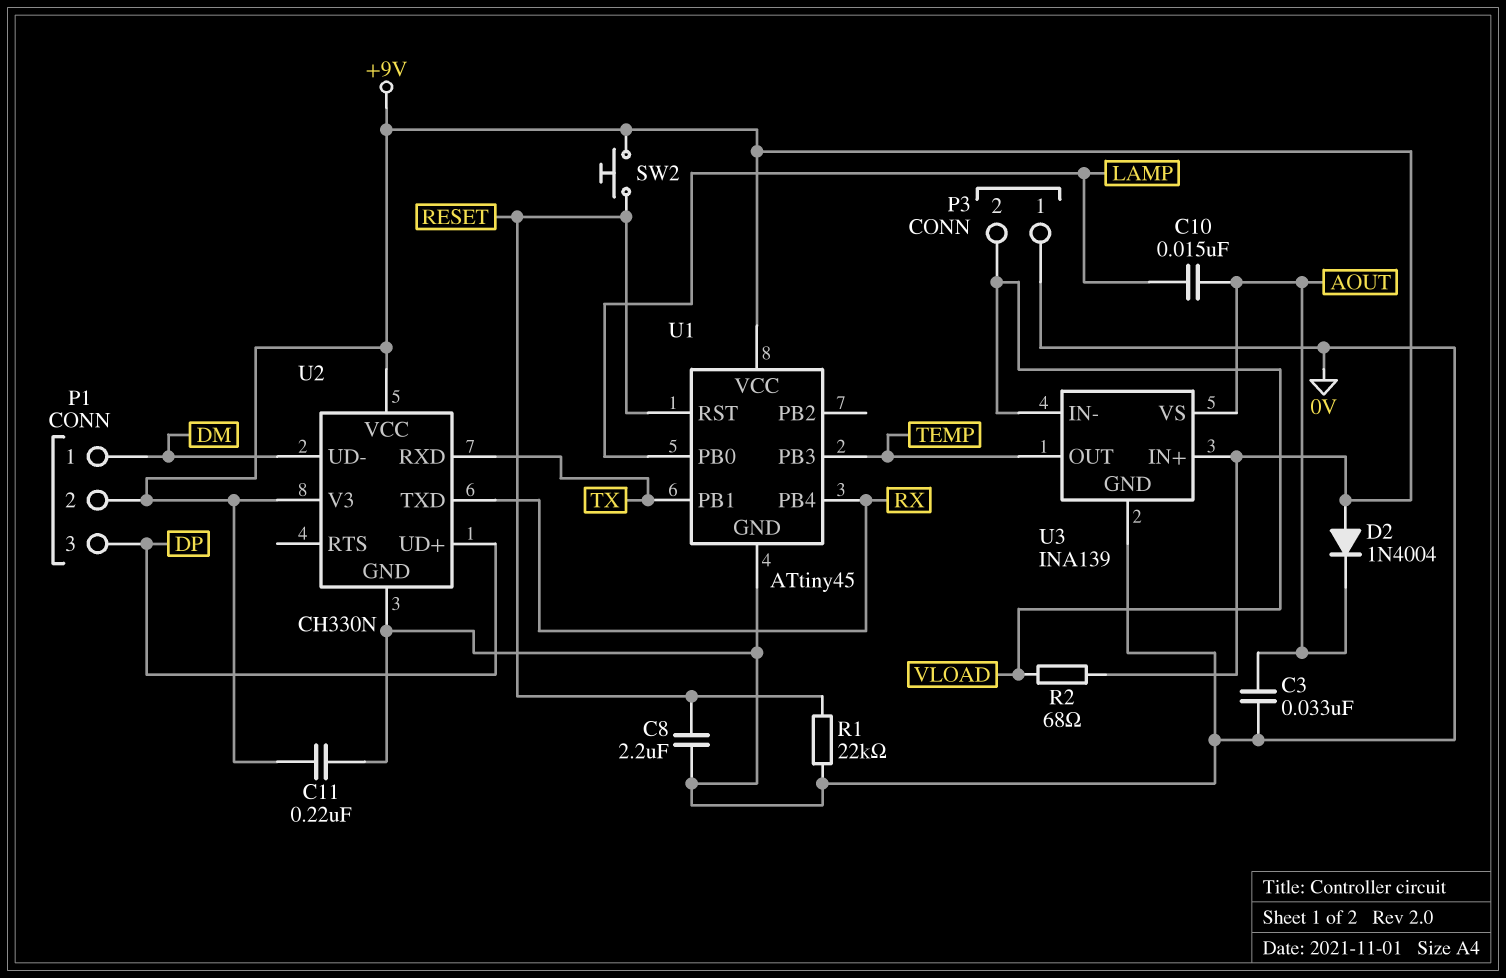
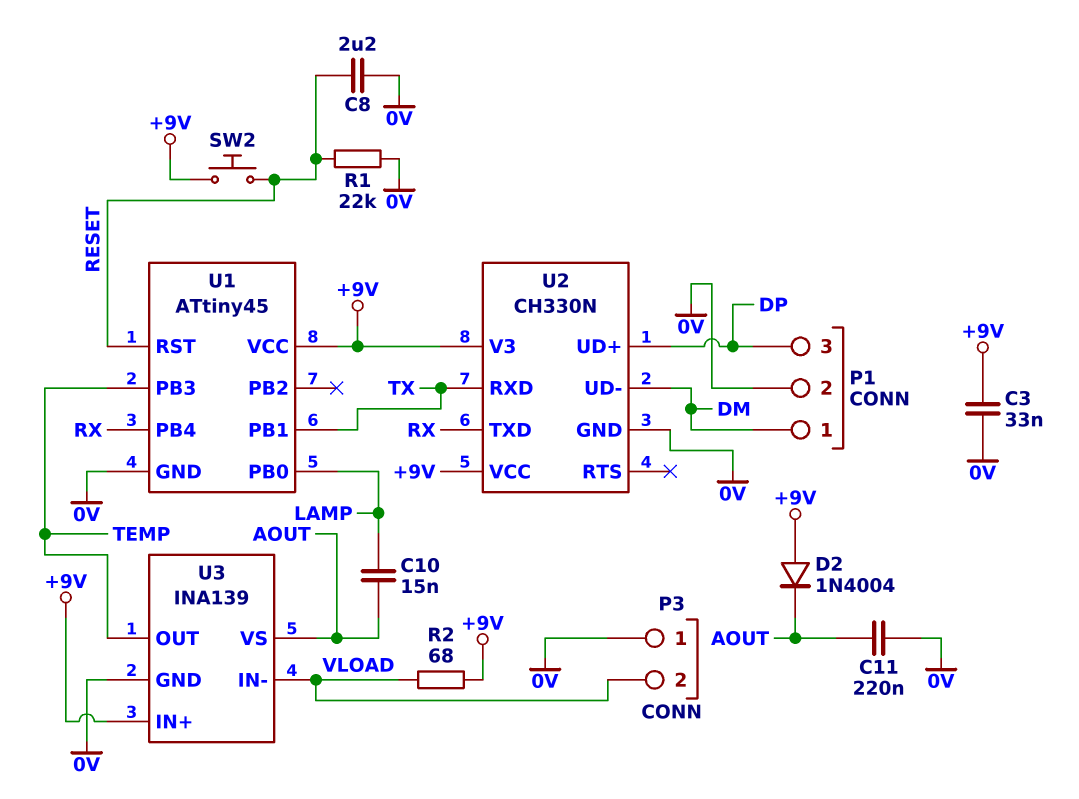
C3: 33nF (0V, AOUT) -> 33nF (+9V, 0V)
C11: 220nF (+9V, 0V) -> 220nF (0V, AOUT)
P1 pin 2: +9V -> 0V

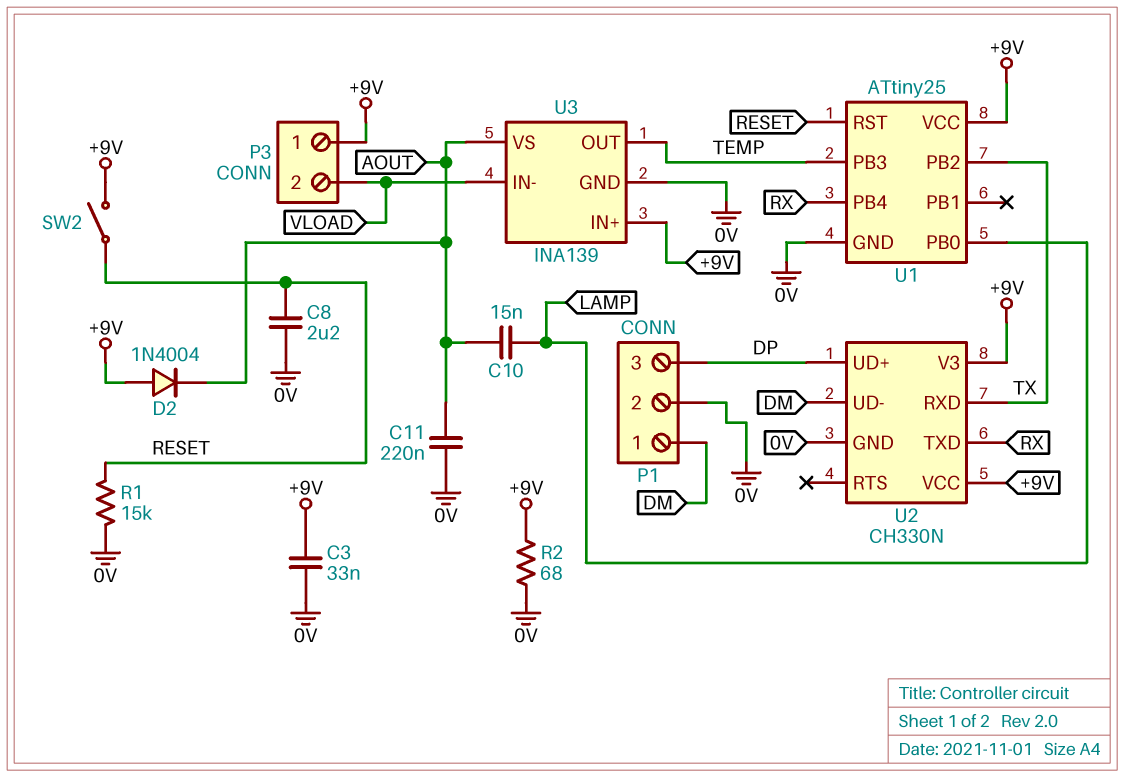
P3 pin 1: 0V -> +9V
R1: 22k (0V, RESET) -> 15k (0V, RESET)
R2: 68 (+9V, VLOAD) -> 68 (+9V, 0V)
SW2: button (+9V, RESET) -> switch (+9V, RESET)
U1: ATtiny45 -> ATtiny25
U1 pin PB1: TX -> none
U1 pin PB2: none -> TX

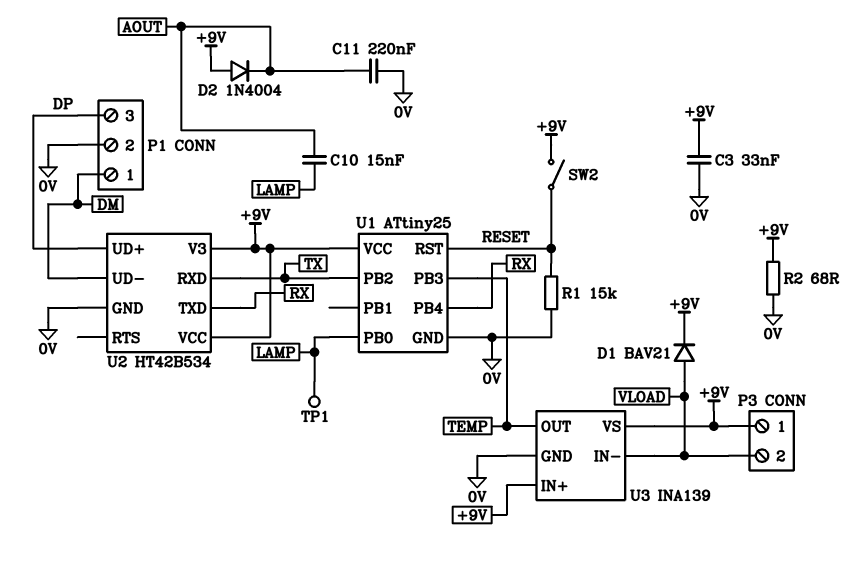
C8: 2.2uF (0V, RESET) -> none
D1: none -> diode BAV21 (A VLOAD, K +9V)
TP1: none -> test point (LAMP)
U2: CH330N -> HT42B534
U3 pin VS: AOUT -> +9V

